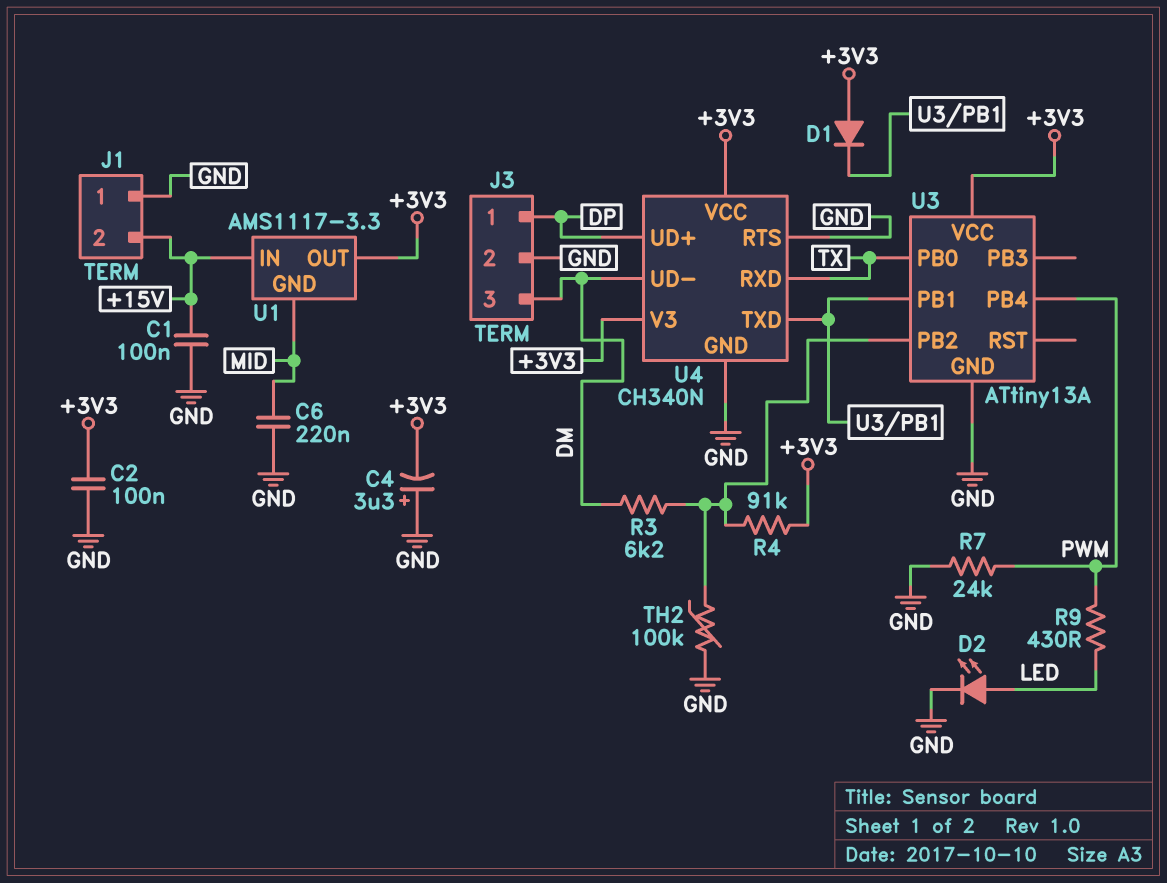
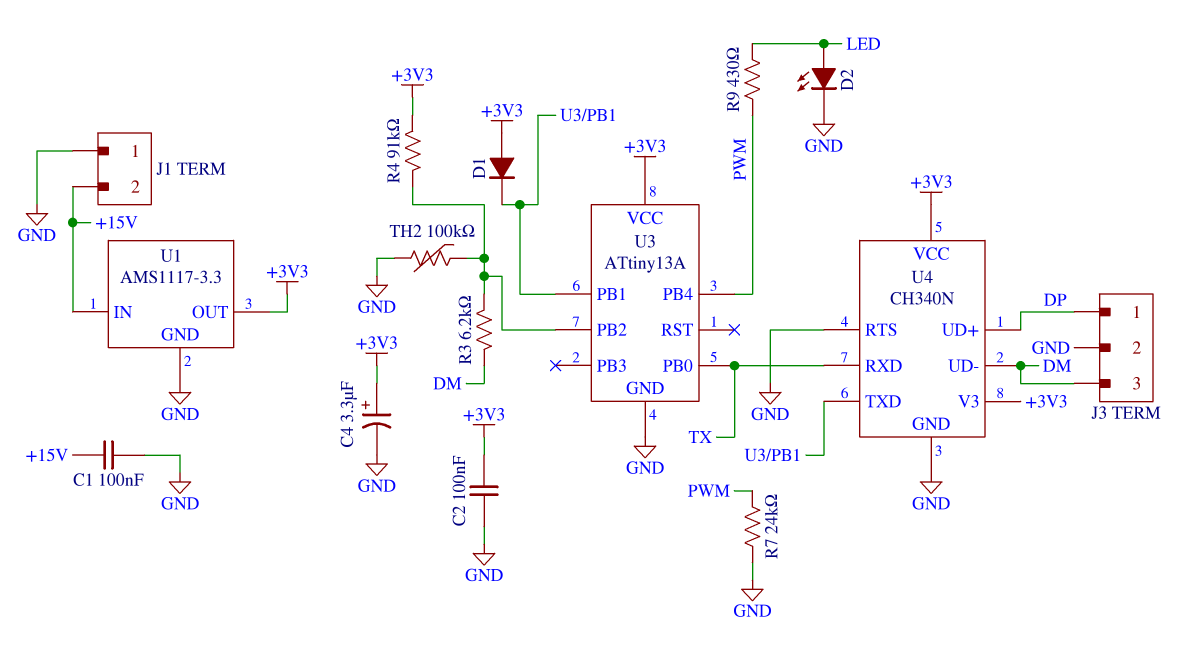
C4: 3.3uF (plus GND, minus +3V3) -> 3.3uF (plus +3V3, minus GND)
C6: 220nF (GND, MID) -> none
U1 pin GND: MID -> GND

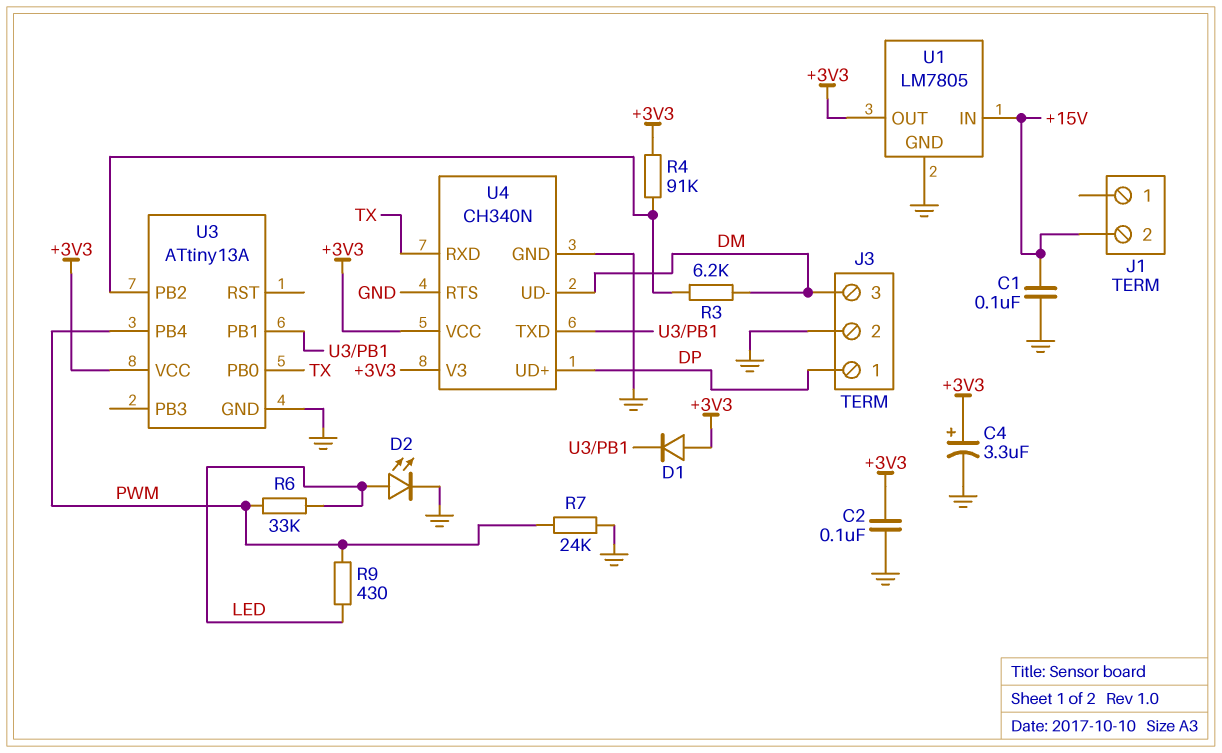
J1 pin 1: GND -> none
R6: none -> 33k (LED, PWM)
TH2: 100k (GND, U3/PB2) -> none
U1: AMS1117-3.3 -> LM7805

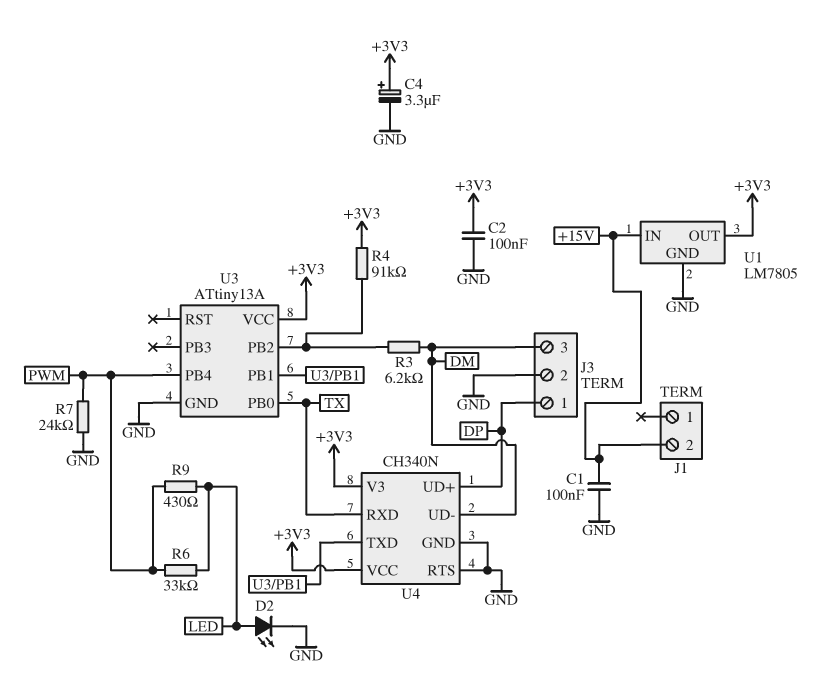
D1: diode (A +3V3, K U3/PB1) -> none

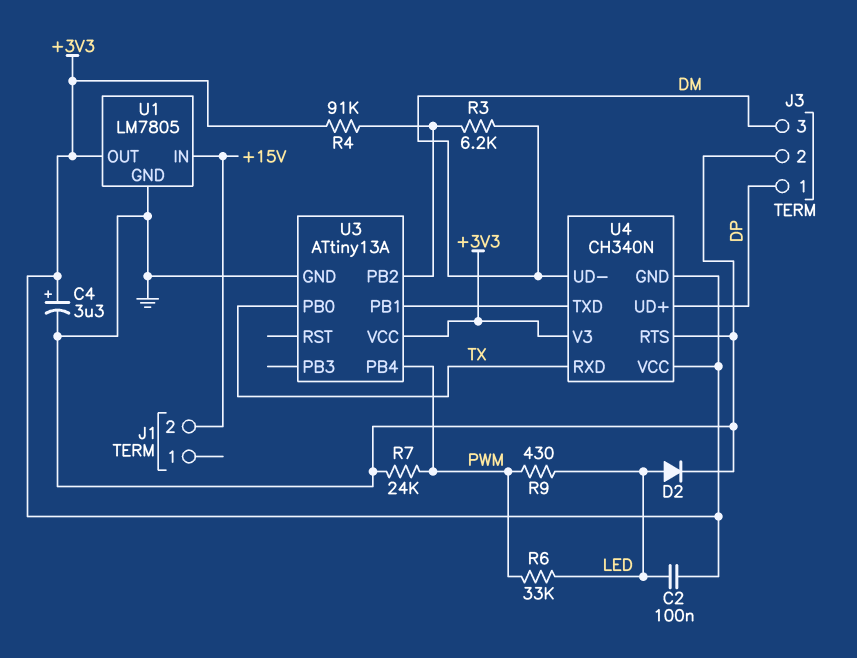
C1: 100nF (+15V, GND) -> none
C2: 100nF (+3V3, GND) -> 100nF (+3V3, LED)
D2: LED (A LED, K GND) -> diode (A LED, K GND)
U4 pin GND: GND -> +3V3

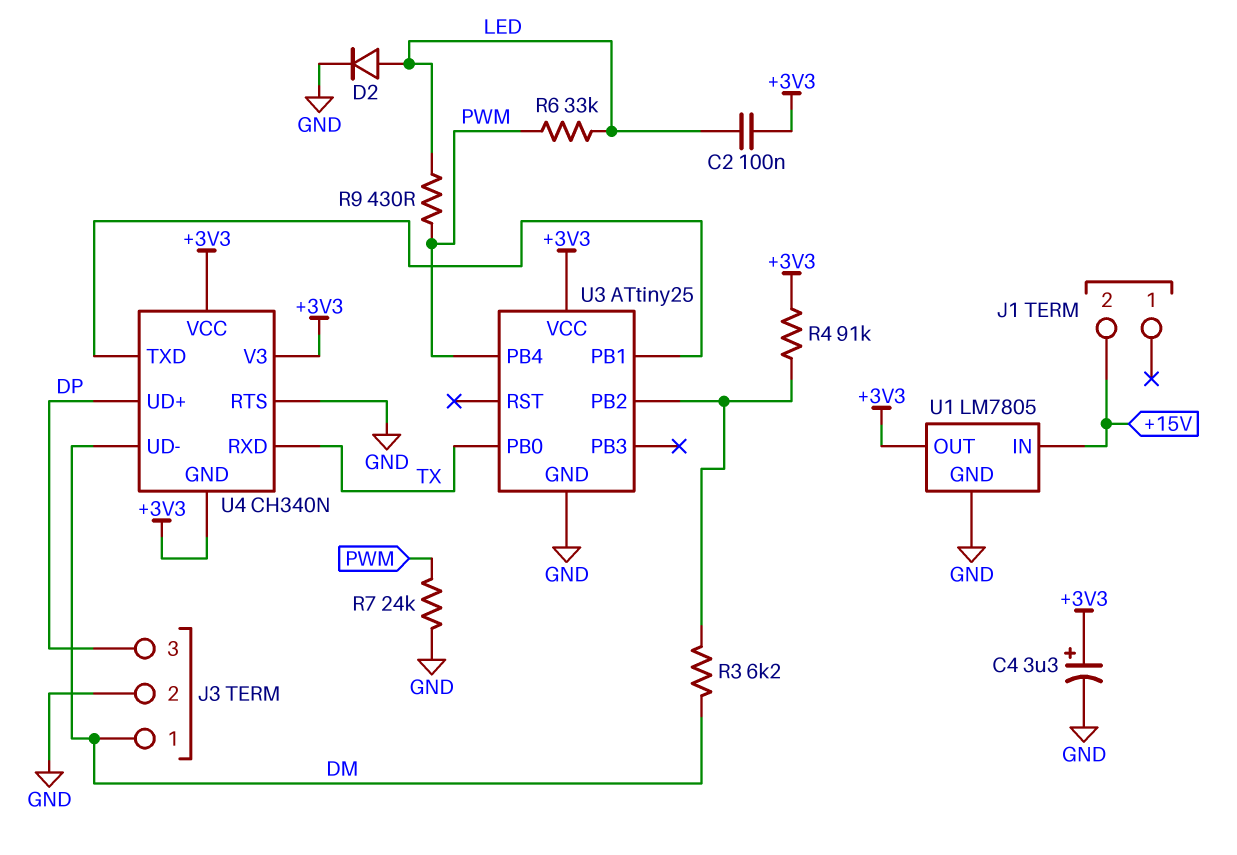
J3 pin 1: DP -> DM
J3 pin 3: DM -> DP
U3: ATtiny13A -> ATtiny25

